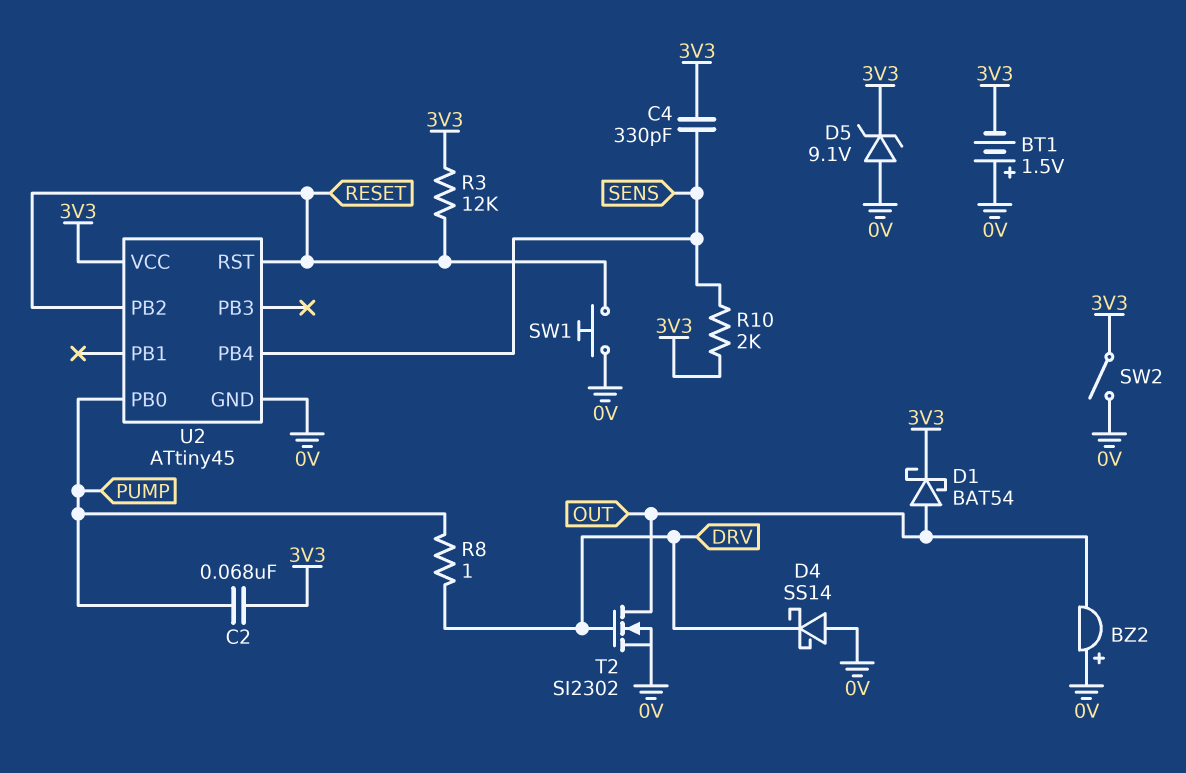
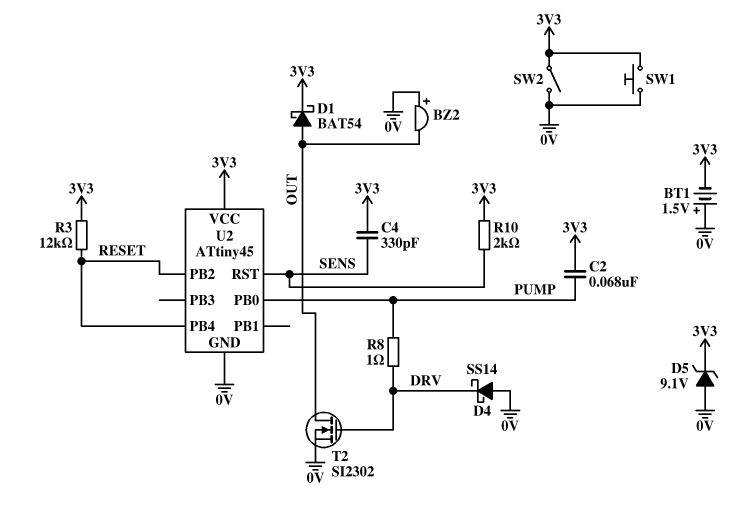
SW1: button (0V, RESET) -> button (0V, 3V3)
U2 pin PB4: SENS -> RESET
U2 pin RST: RESET -> SENS

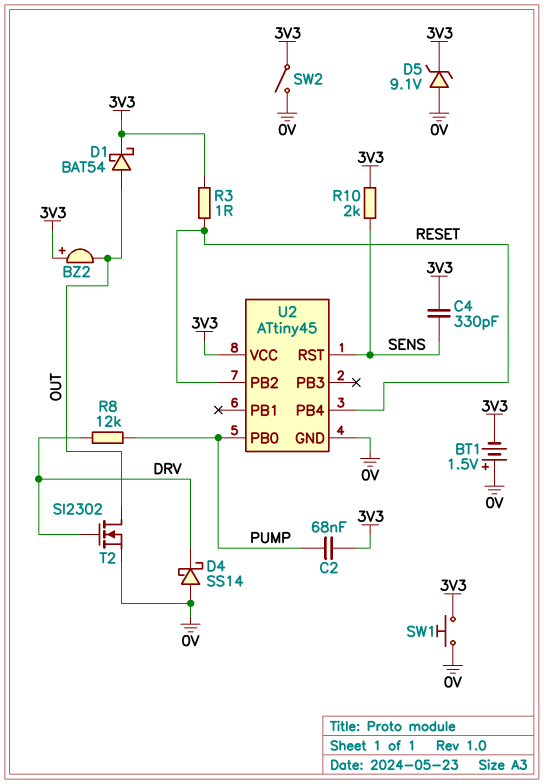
BZ2: buzzer (plus 0V, minus OUT) -> buzzer (plus 3V3, minus OUT)
R3: 12k (3V3, RESET) -> 1 (3V3, RESET)
R8: 1 (DRV, PUMP) -> 12k (DRV, PUMP)

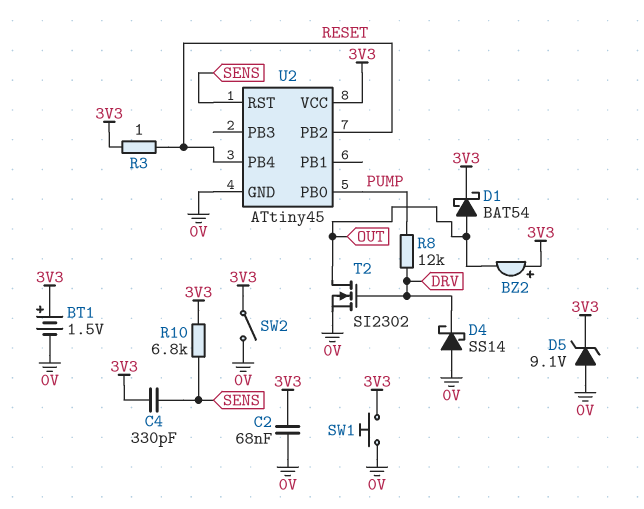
BT1: 1.5V (plus 0V, minus 3V3) -> 1.5V (plus 3V3, minus 0V)
C2: 68nF (3V3, PUMP) -> 68nF (0V, 3V3)
R10: 2k (3V3, SENS) -> 6.8k (3V3, SENS)

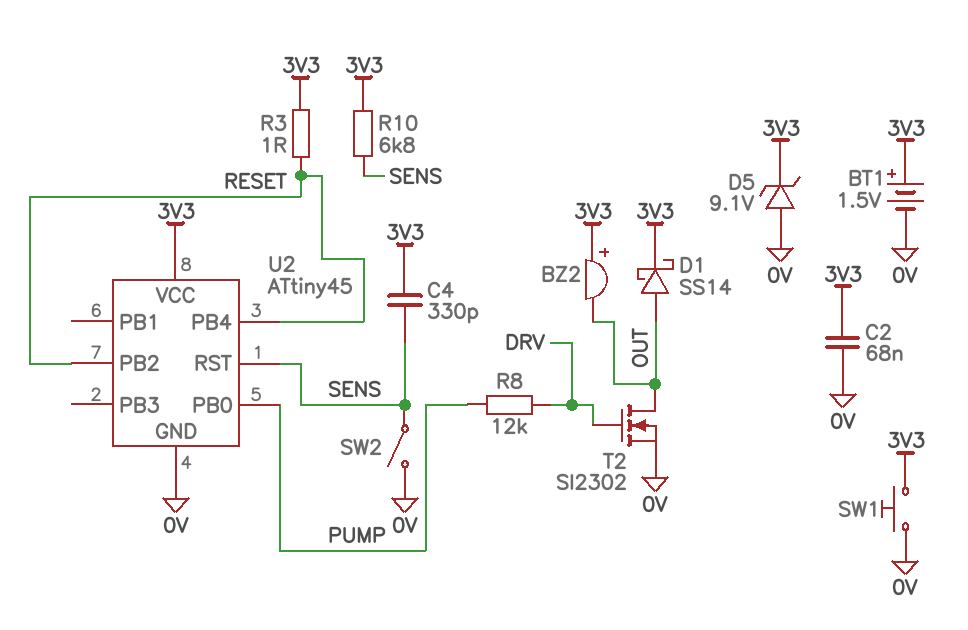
D1: schottky BAT54 (A OUT, K 3V3) -> schottky SS14 (A OUT, K 3V3)
D4: schottky SS14 (A 0V, K DRV) -> none
SW2: switch (0V, 3V3) -> switch (0V, SENS)

